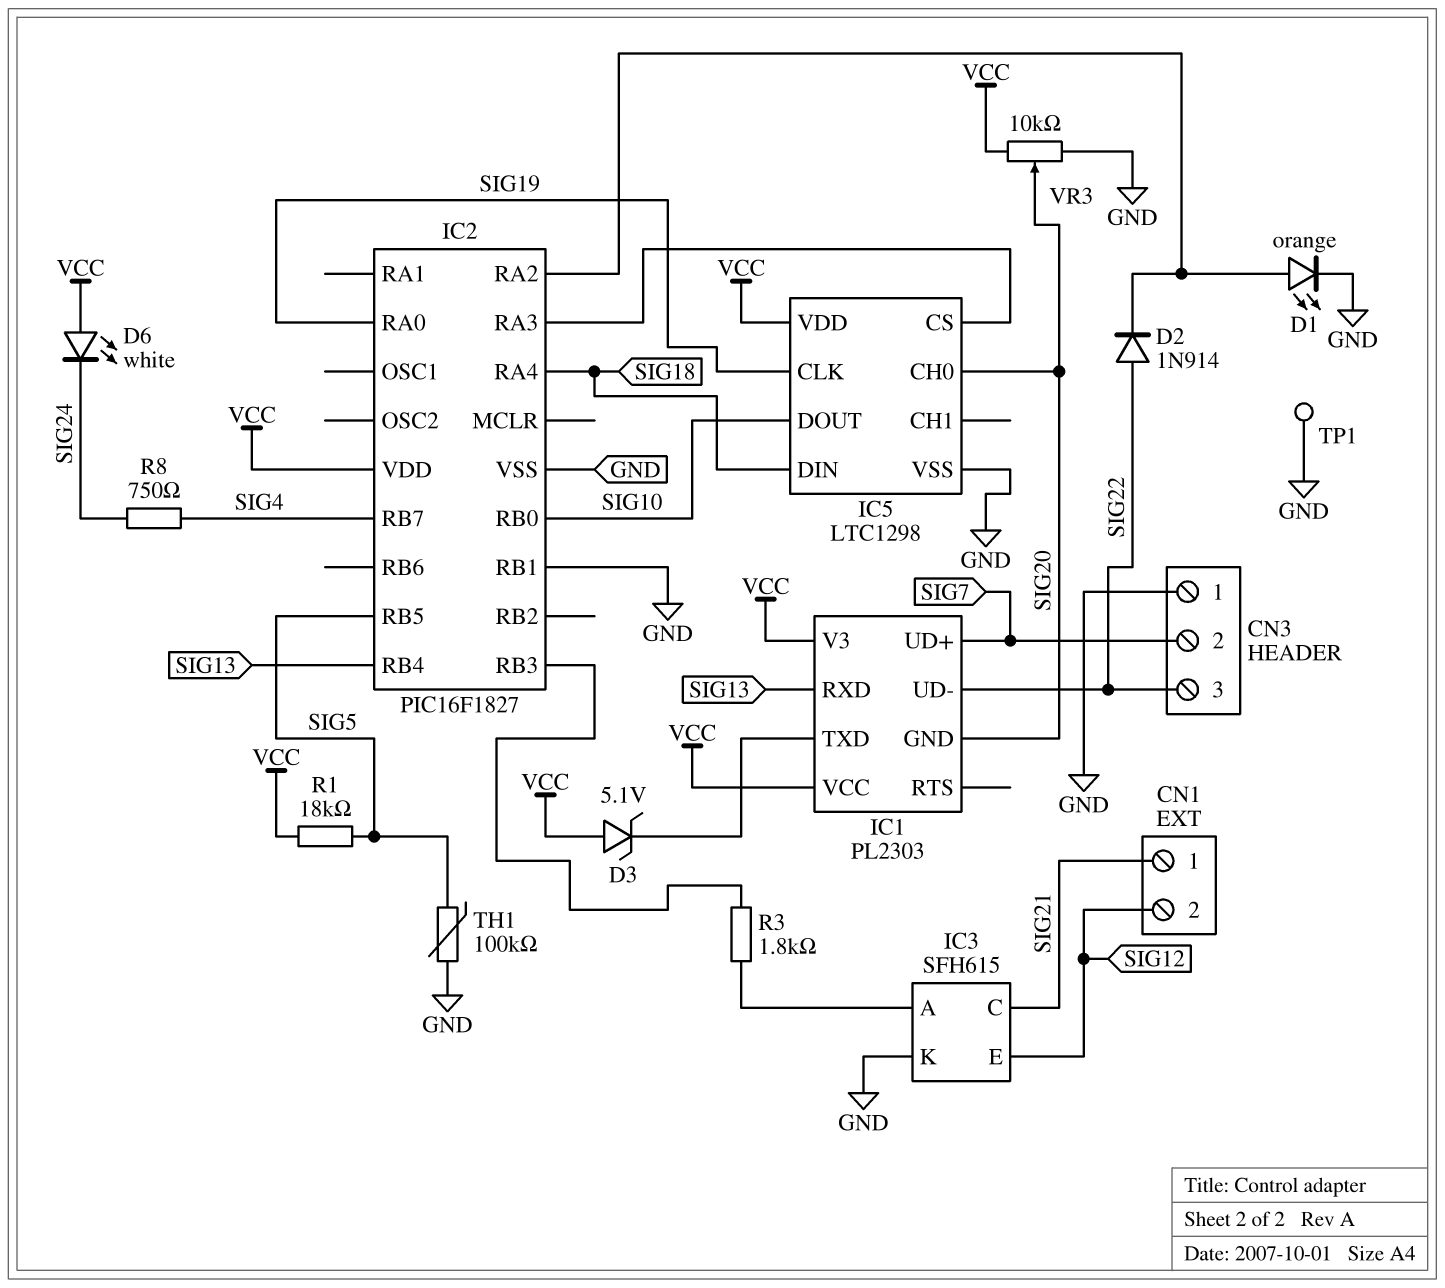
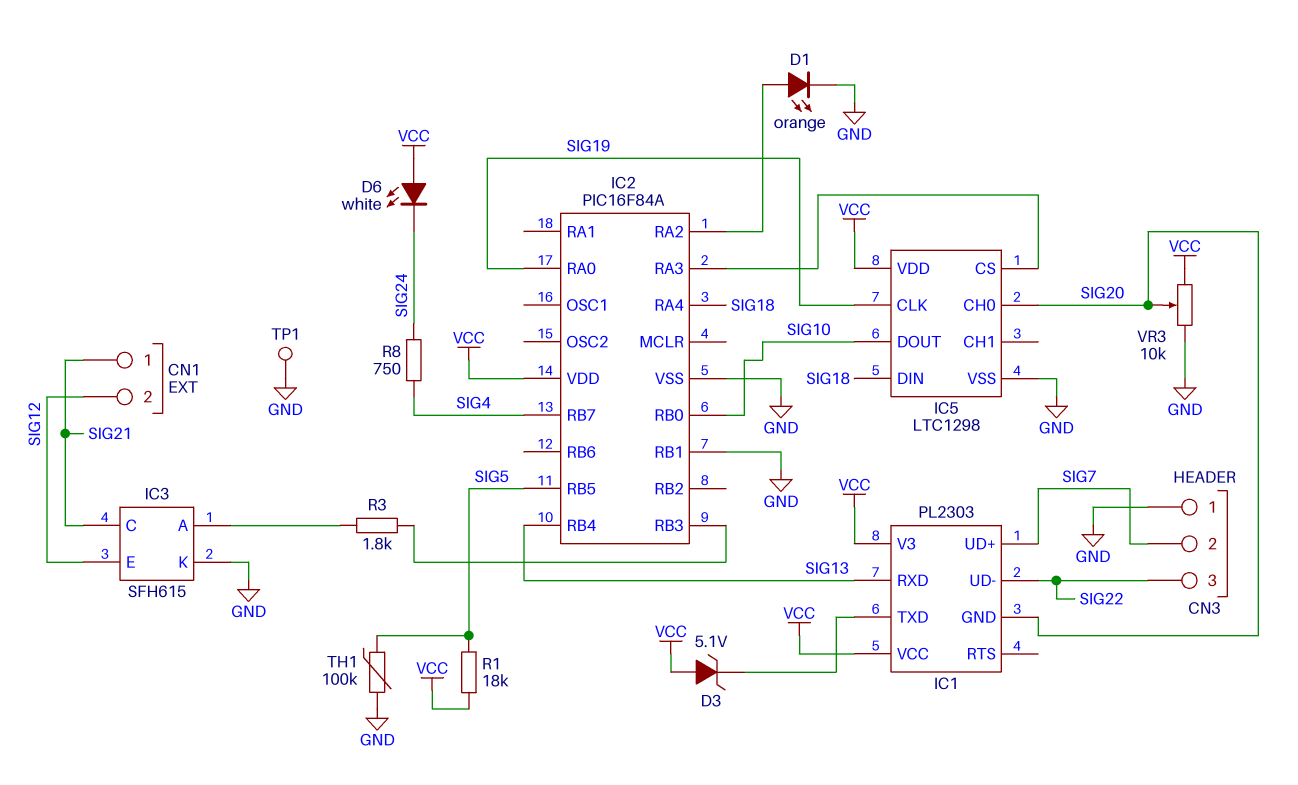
D2: diode 1N914 (A SIG22, K IC2/RA2) -> none
IC2: PIC16F1827 -> PIC16F84A

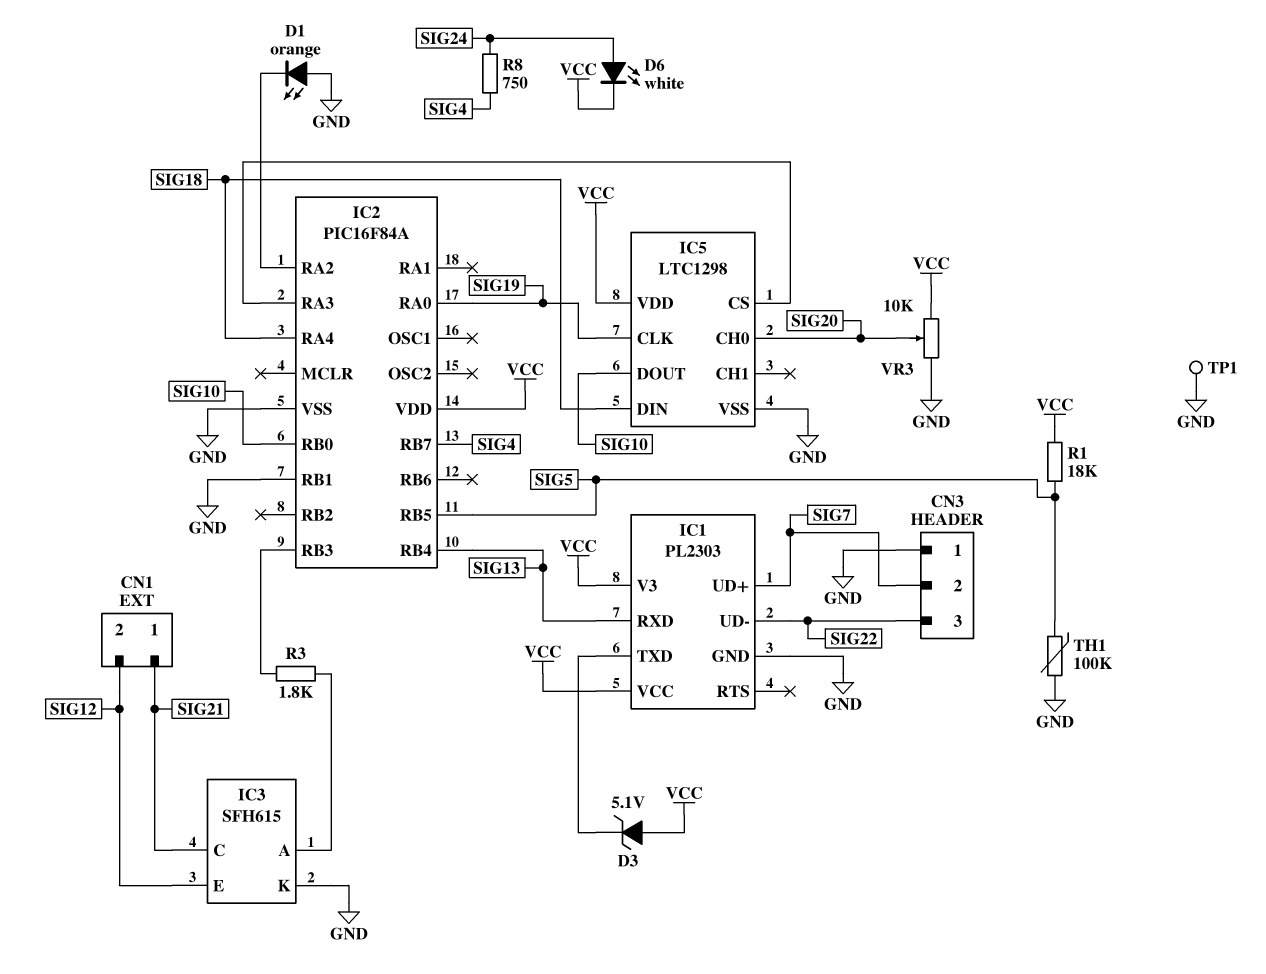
D1: LED orange (A IC2/RA2, K GND) -> LED orange (A GND, K IC2/RA2)
D6: LED white (A VCC, K SIG24) -> LED white (A SIG24, K VCC)
IC1 pin GND: SIG20 -> GND

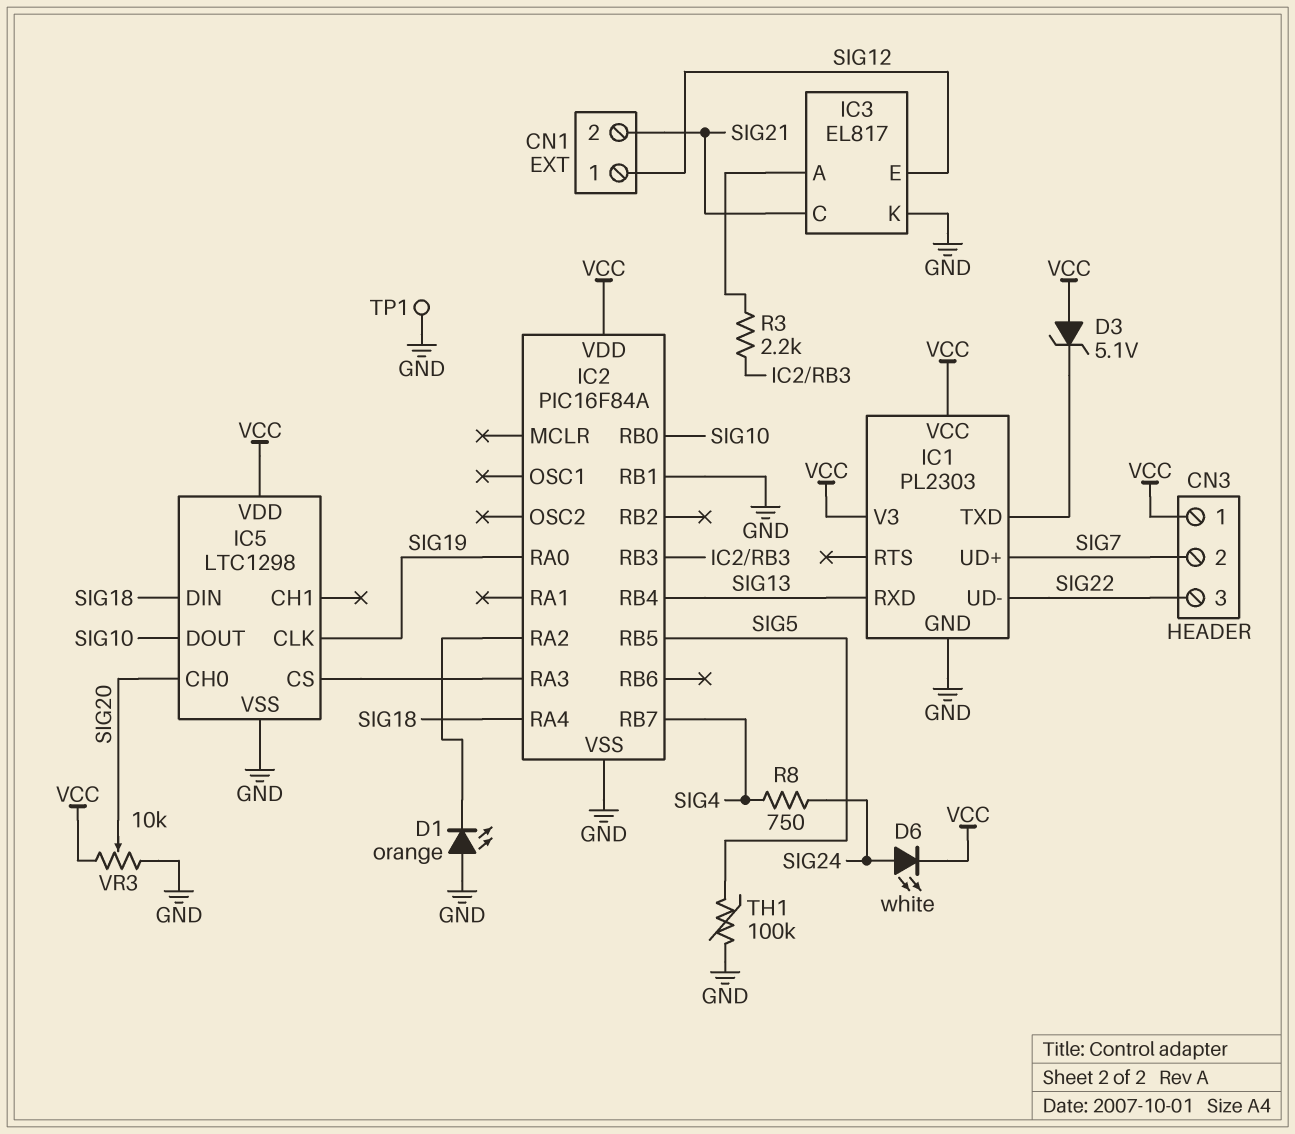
CN1 pin 1: SIG21 -> SIG12
CN1 pin 2: SIG12 -> SIG21
CN3 pin 1: GND -> VCC
IC3: SFH615 -> EL817
R1: 18k (SIG5, VCC) -> none
R3: 1.8k (IC2/RB3, IC3/A) -> 2.2k (IC2/RB3, IC3/A)

